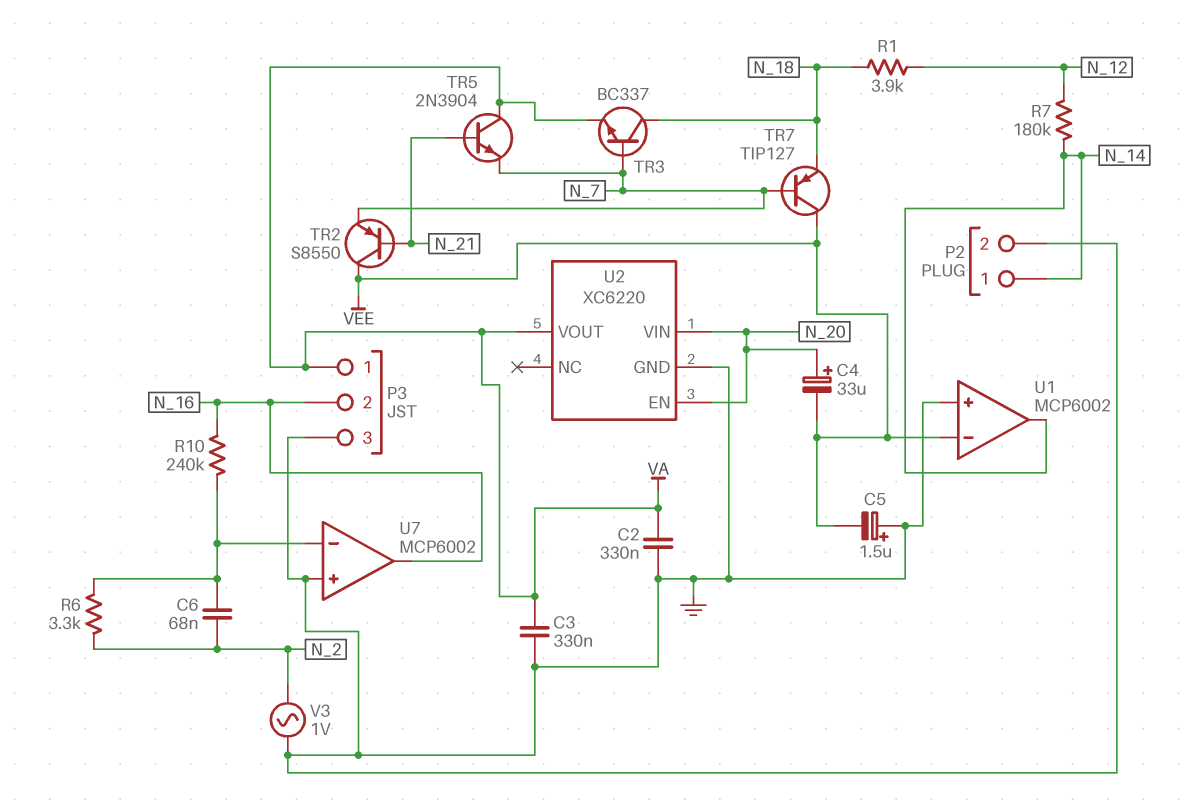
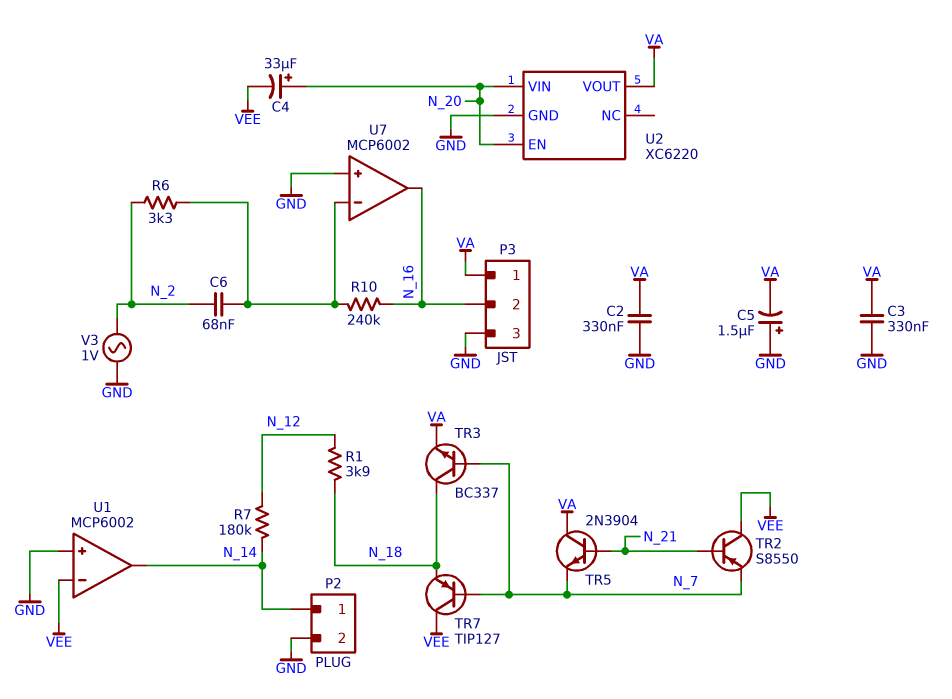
C5: 1.5uF (plus GND, minus VEE) -> 1.5uF (plus GND, minus VA)

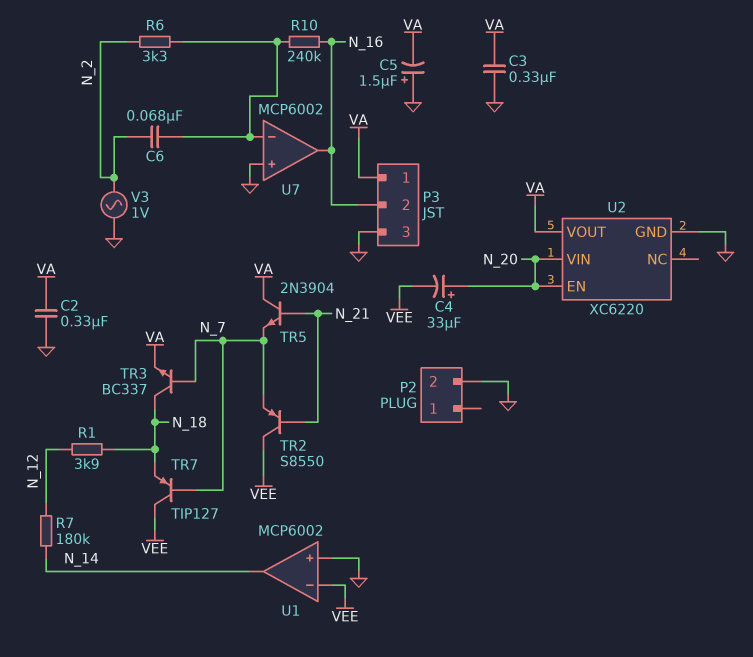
P2 pin 1: N_14 -> none

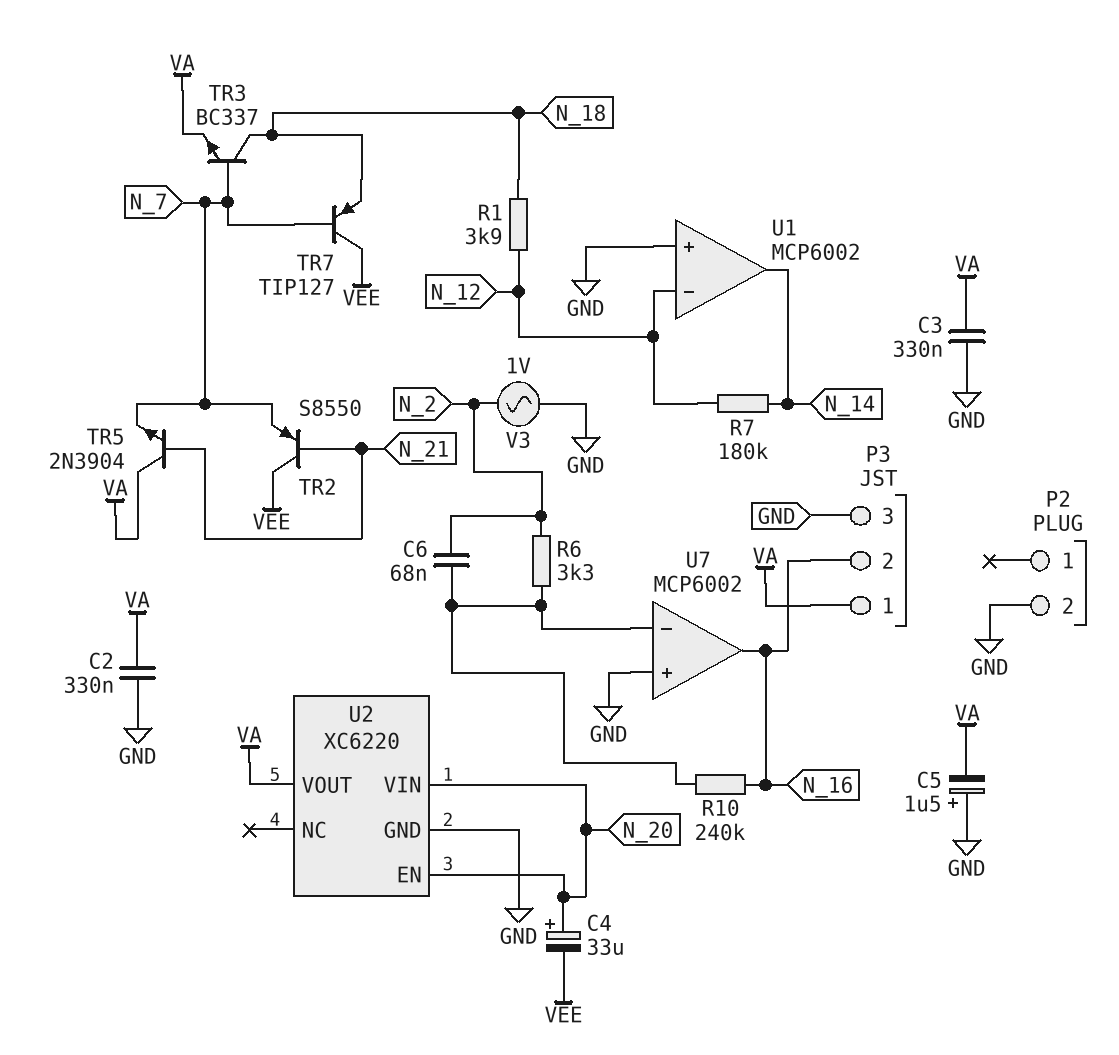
U1 pin in-: VEE -> N_12

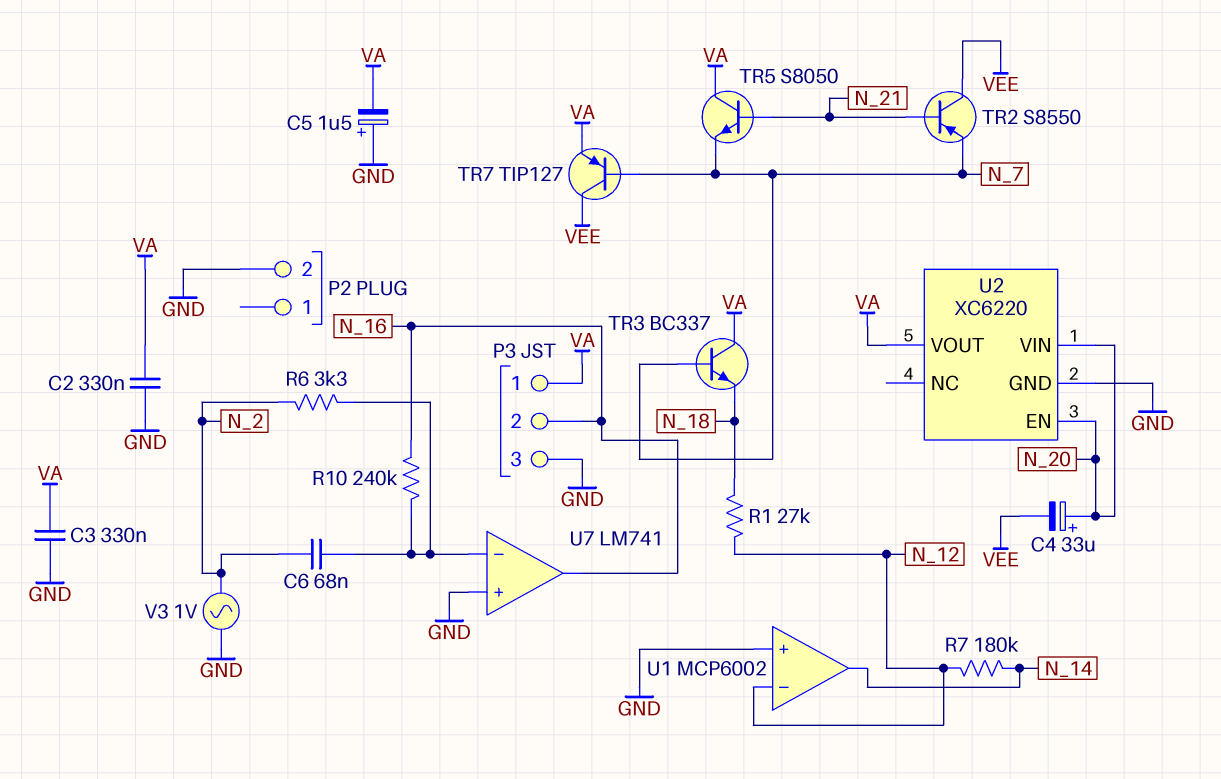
R1: 3.9k (N_12, N_18) -> 27k (N_12, N_18)
TR3: NPN BC337 (B N_7, C N_18, E VA) -> NPN BC337 (B N_7, C VA, E N_18)
TR5: NPN 2N3904 (B N_21, C VA, E N_7) -> NPN S8050 (B N_21, C VA, E N_7)
TR7: PNP TIP127 (B N_7, C VEE, E N_18) -> PNP TIP127 (B N_7, C VEE, E VA)
U7: MCP6002 -> LM741

